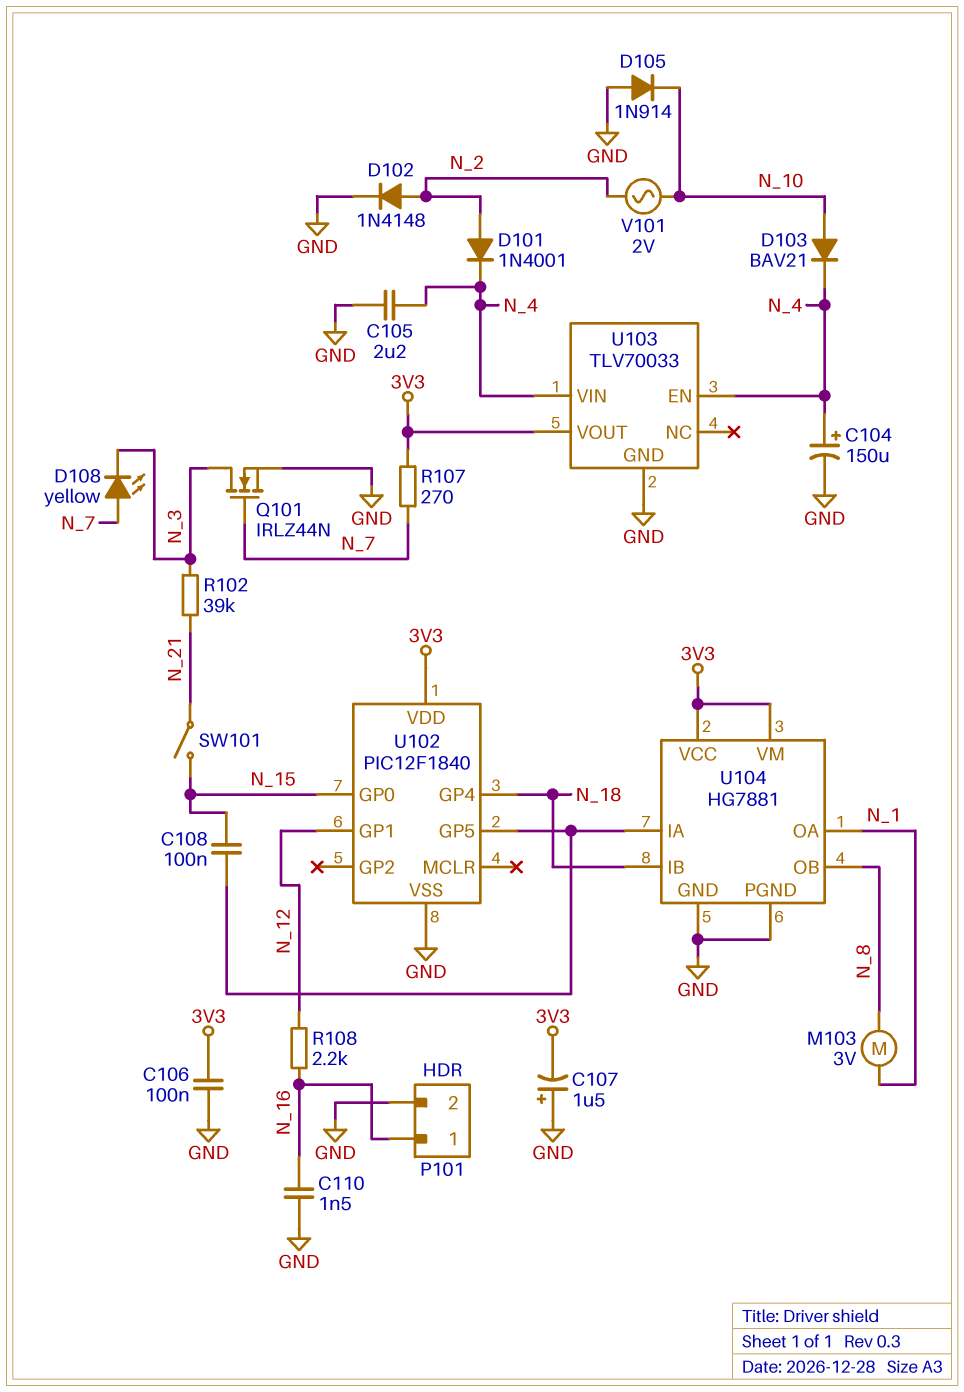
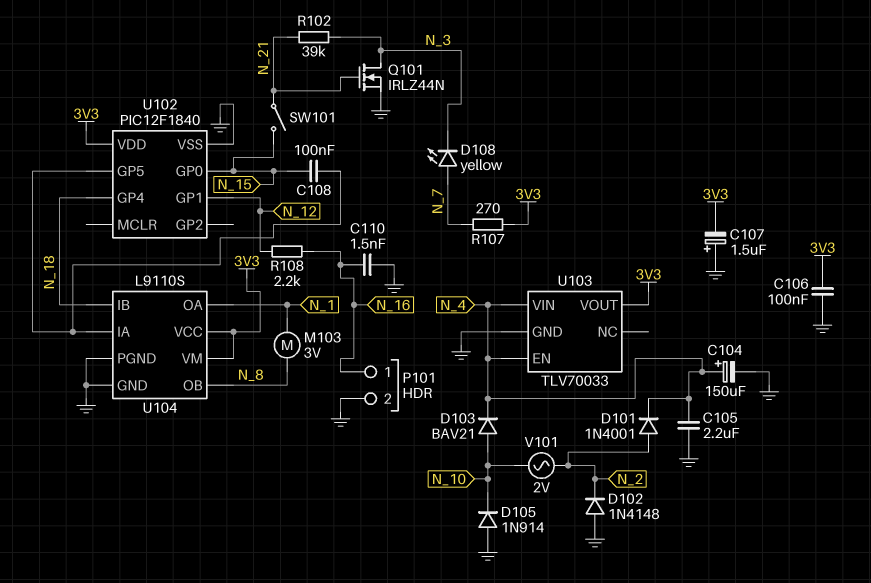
D102: diode 1N4148 (A N_2, K GND) -> diode 1N4148 (A GND, K N_2)
Q101: NMOS IRLZ44N (G N_7, D N_3, S GND) -> NMOS IRLZ44N (G N_21, D N_3, S GND)
U104: HG7881 -> L9110S

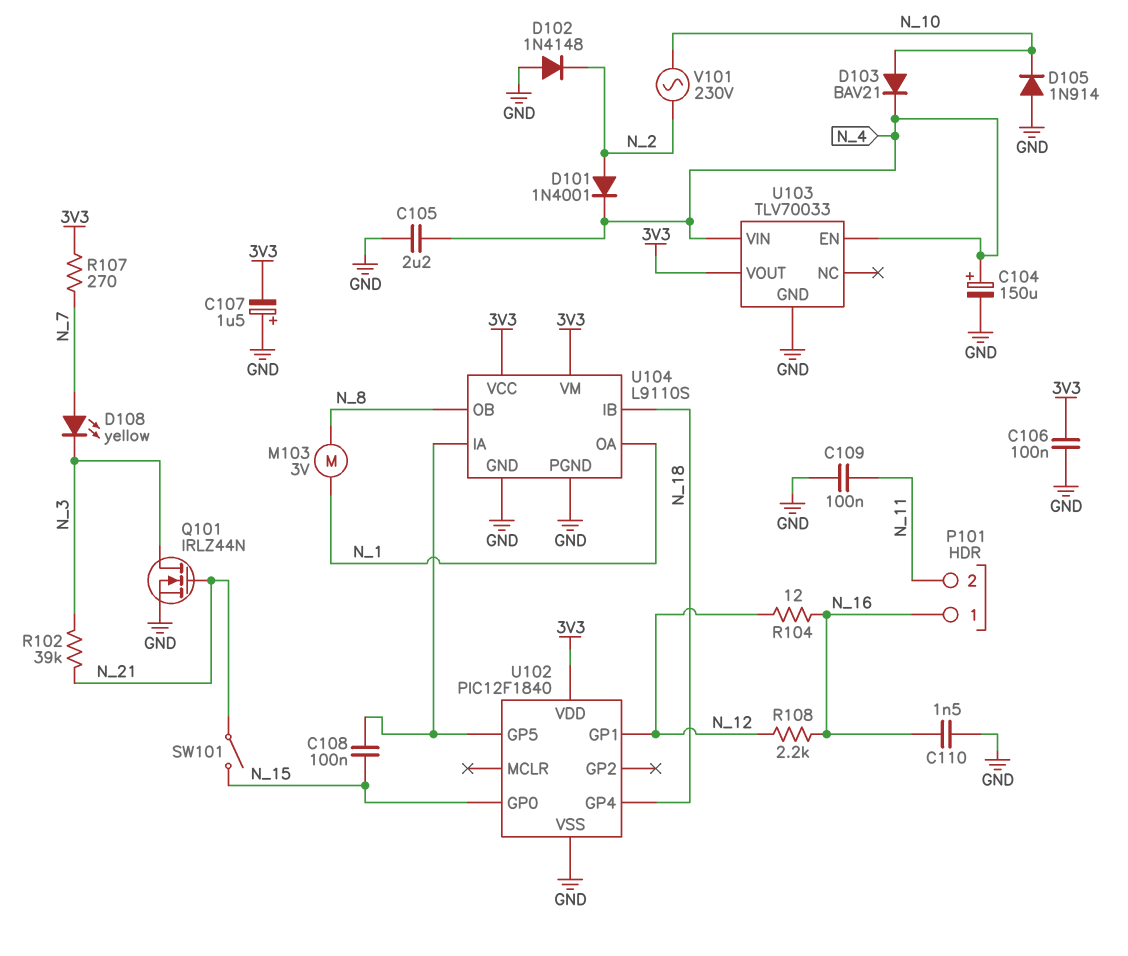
C109: none -> 100nF (GND, N_11)
P101 pin 2: GND -> N_11
R104: none -> 12 (N_12, N_16)
V101: AC 2V (N_2, N_10) -> AC 230V (N_2, N_10)

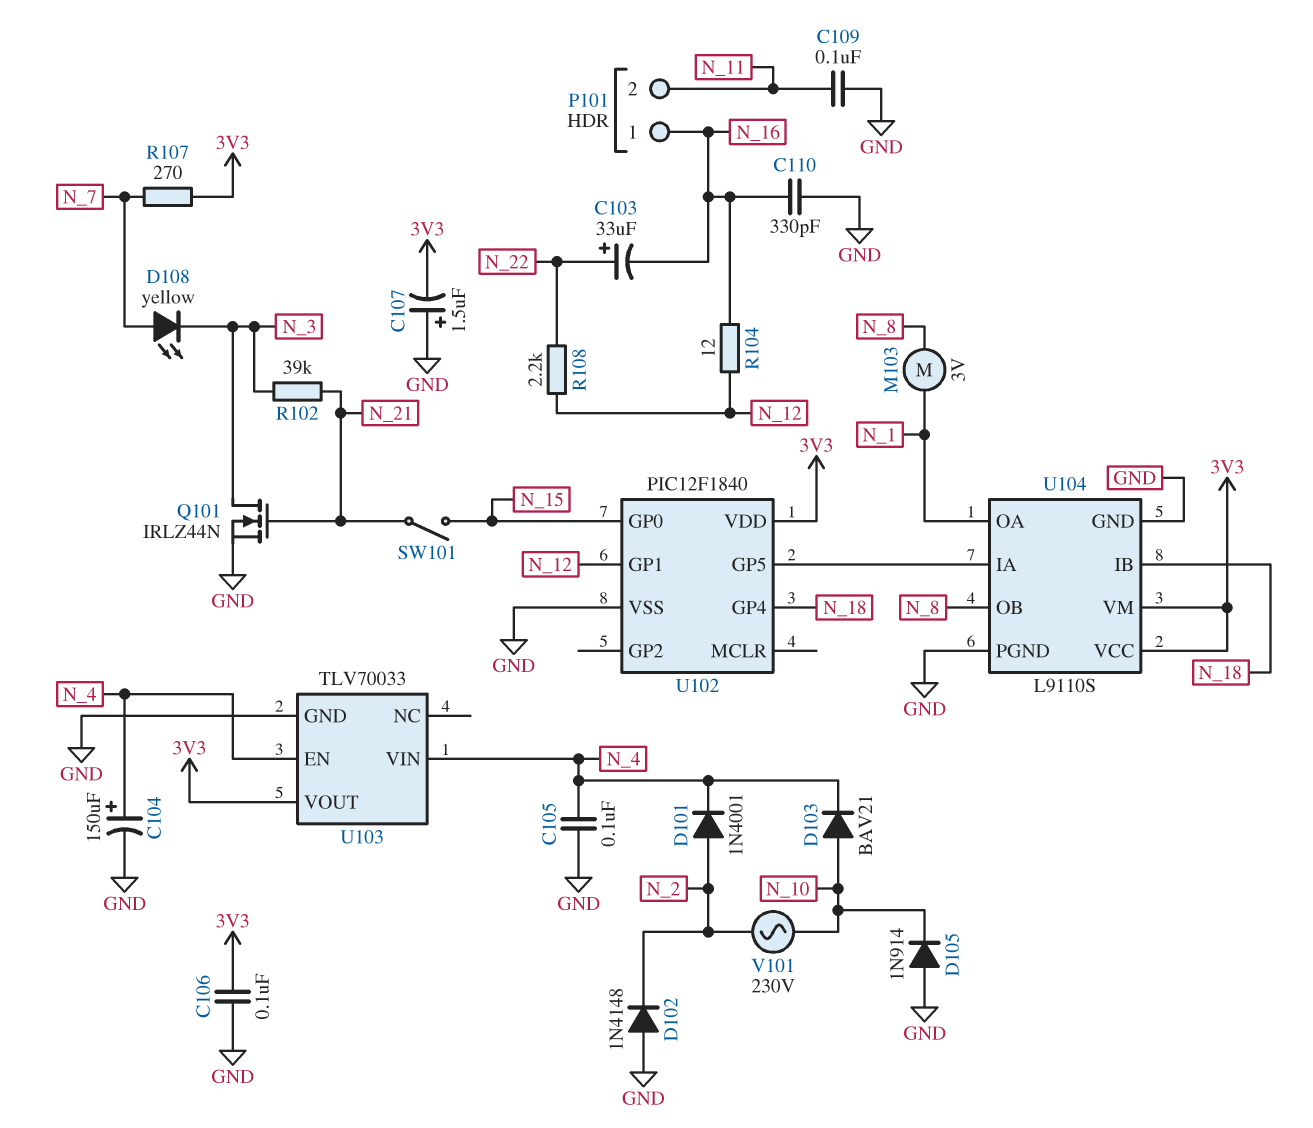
C103: none -> 33uF (plus N_22, minus N_16)
C105: 2.2uF (GND, N_4) -> 100nF (GND, N_4)
C108: 100nF (N_15, U102/GP5) -> none
C110: 1.5nF (GND, N_16) -> 330pF (GND, N_16)
R108: 2.2k (N_12, N_16) -> 2.2k (N_12, N_22)

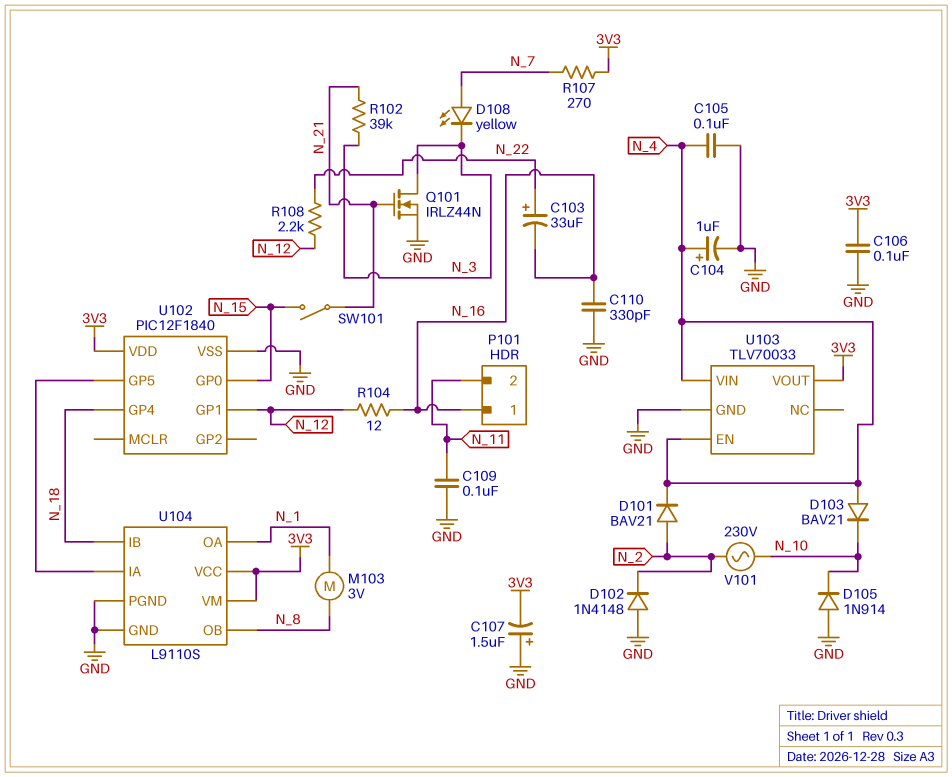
C104: 150uF (plus N_4, minus GND) -> 1uF (plus N_4, minus GND)
D101: diode 1N4001 (A N_2, K N_4) -> diode BAV21 (A N_2, K N_4)
D103: diode BAV21 (A N_10, K N_4) -> diode BAV21 (A N_4, K N_10)

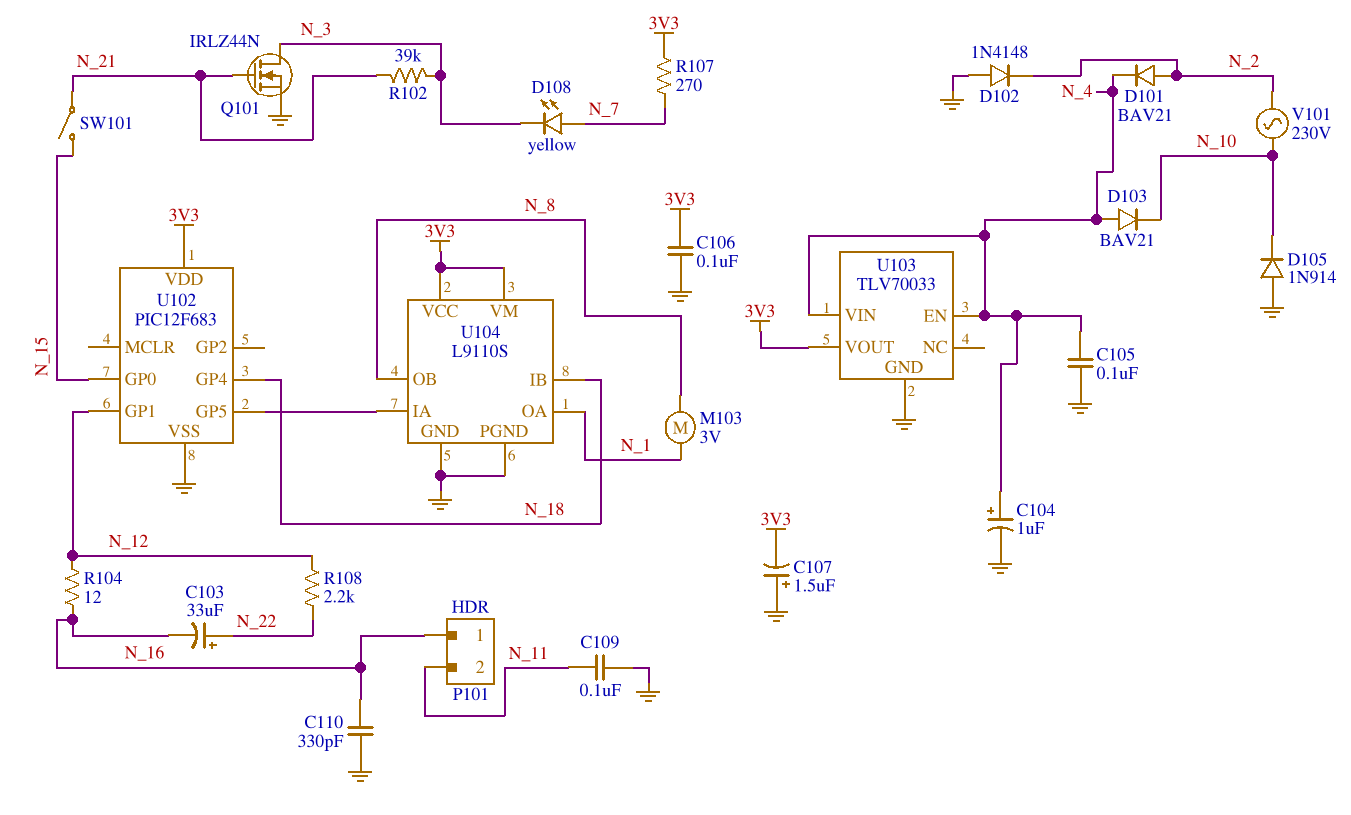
U102: PIC12F1840 -> PIC12F683

